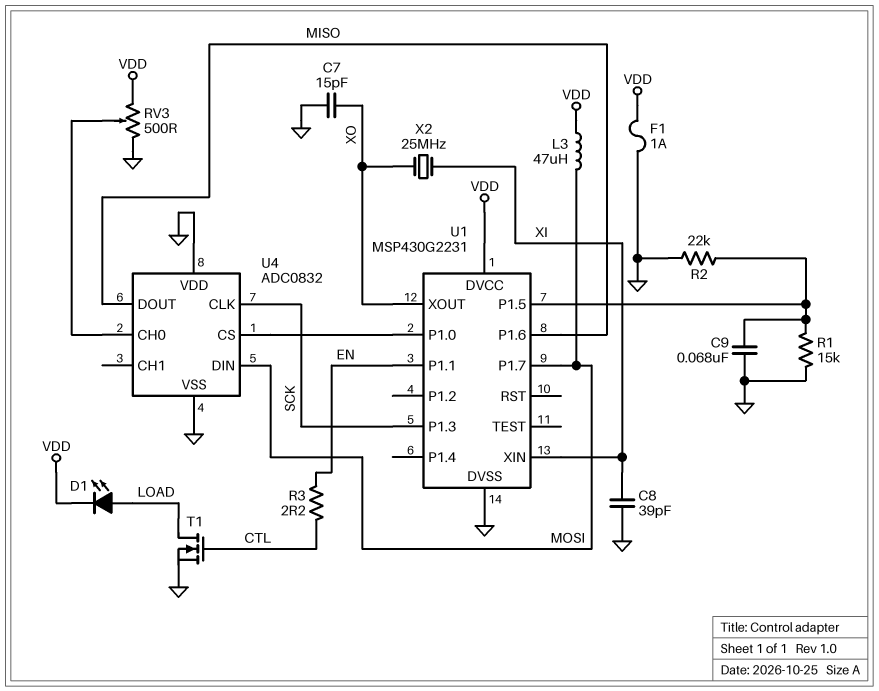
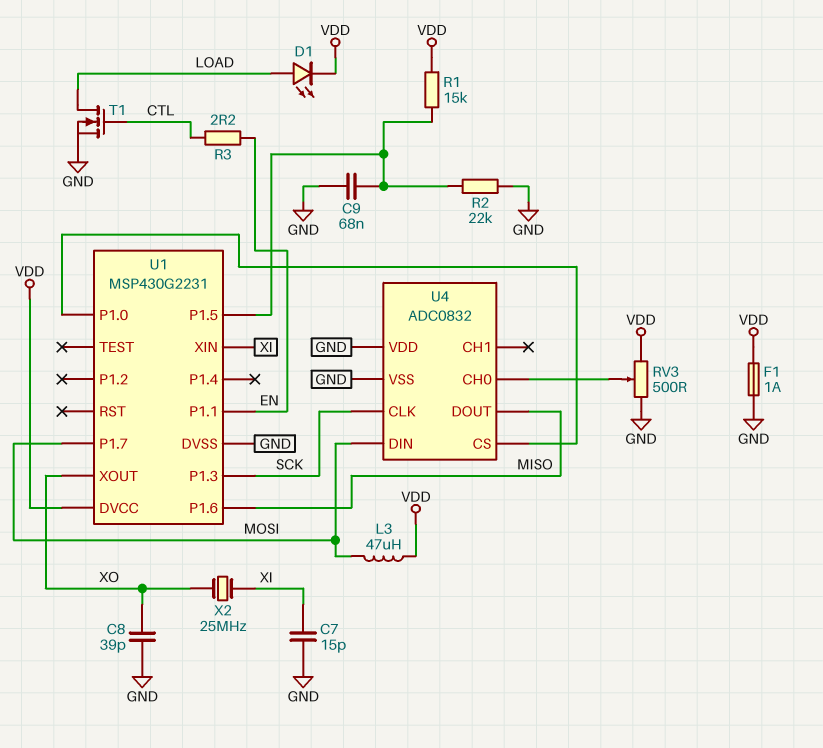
C7: 15pF (GND, XO) -> 15pF (GND, XI)
C8: 39pF (GND, XI) -> 39pF (GND, XO)
R1: 15k (GND, U1/P1.5) -> 15k (U1/P1.5, VDD)

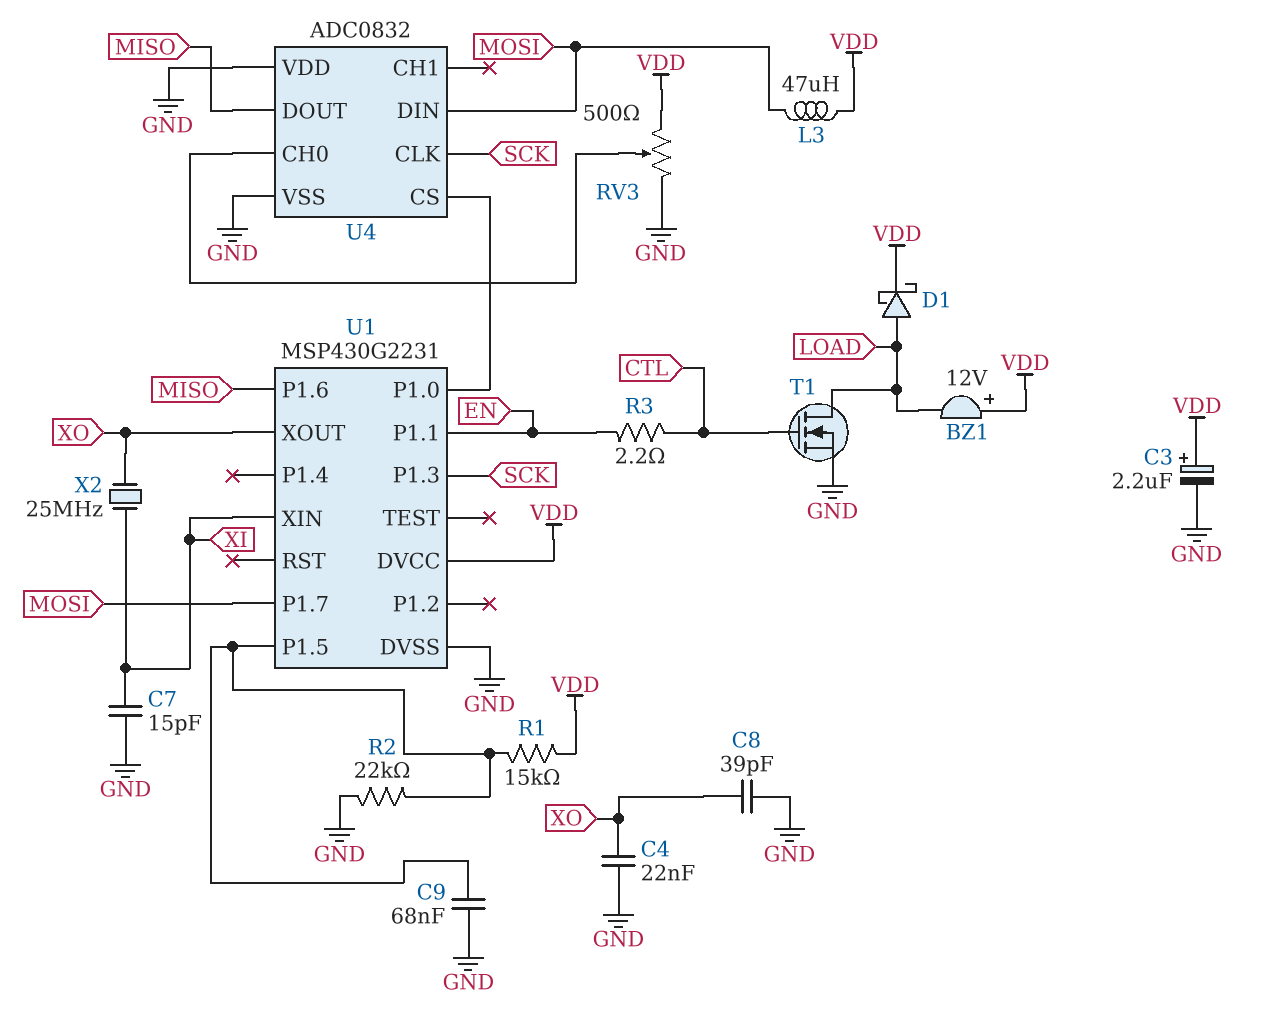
BZ1: none -> buzzer 12V (plus VDD, minus LOAD)
C3: none -> 2.2uF (plus VDD, minus GND)
C4: none -> 22nF (GND, XO)
D1: LED (A LOAD, K VDD) -> schottky (A LOAD, K VDD)
F1: 1A (GND, VDD) -> none

